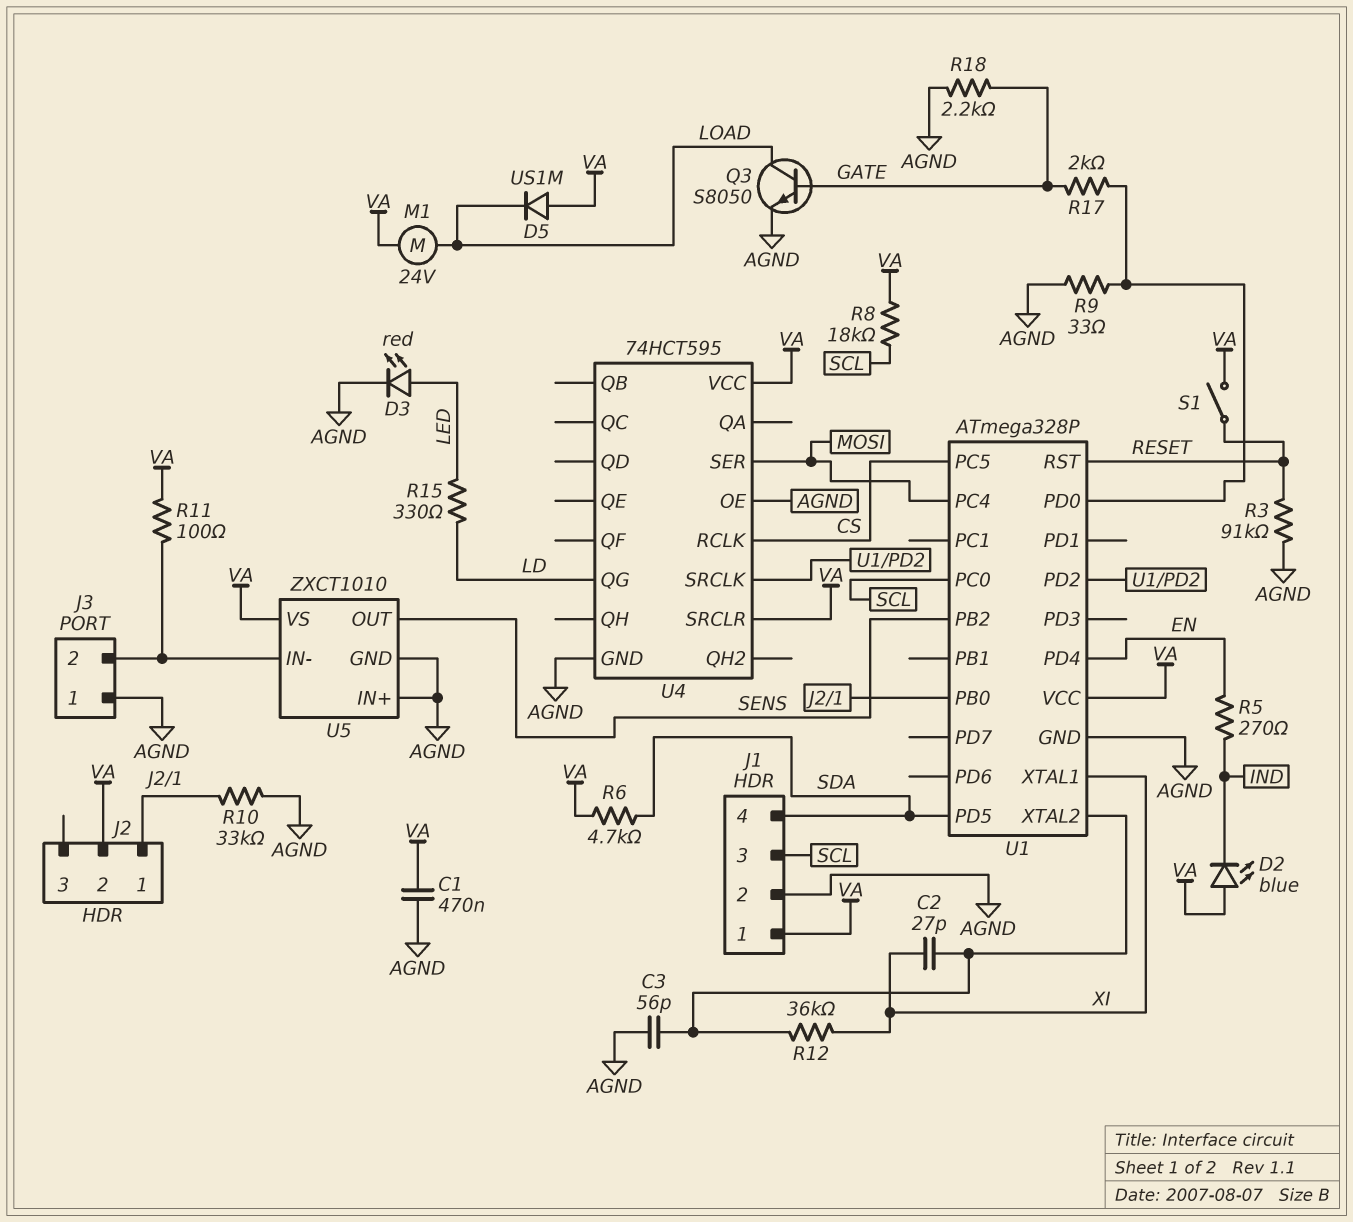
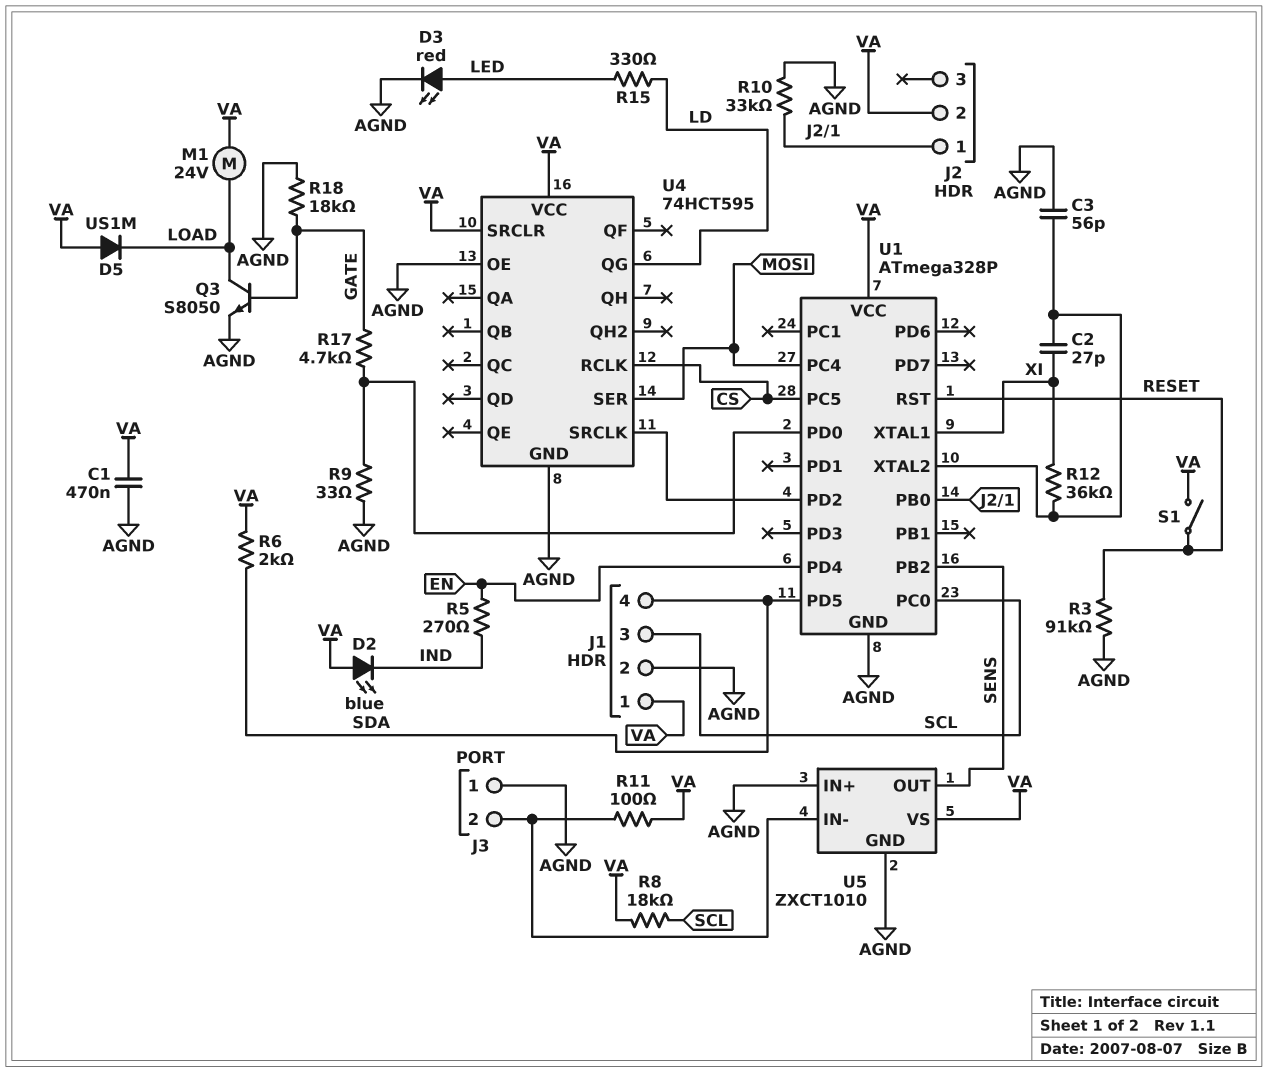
R6: 4.7k (SDA, VA) -> 2k (SDA, VA)
R17: 2k (GATE, U1/PD0) -> 4.7k (GATE, U1/PD0)
R18: 2.2k (AGND, GATE) -> 18k (AGND, GATE)

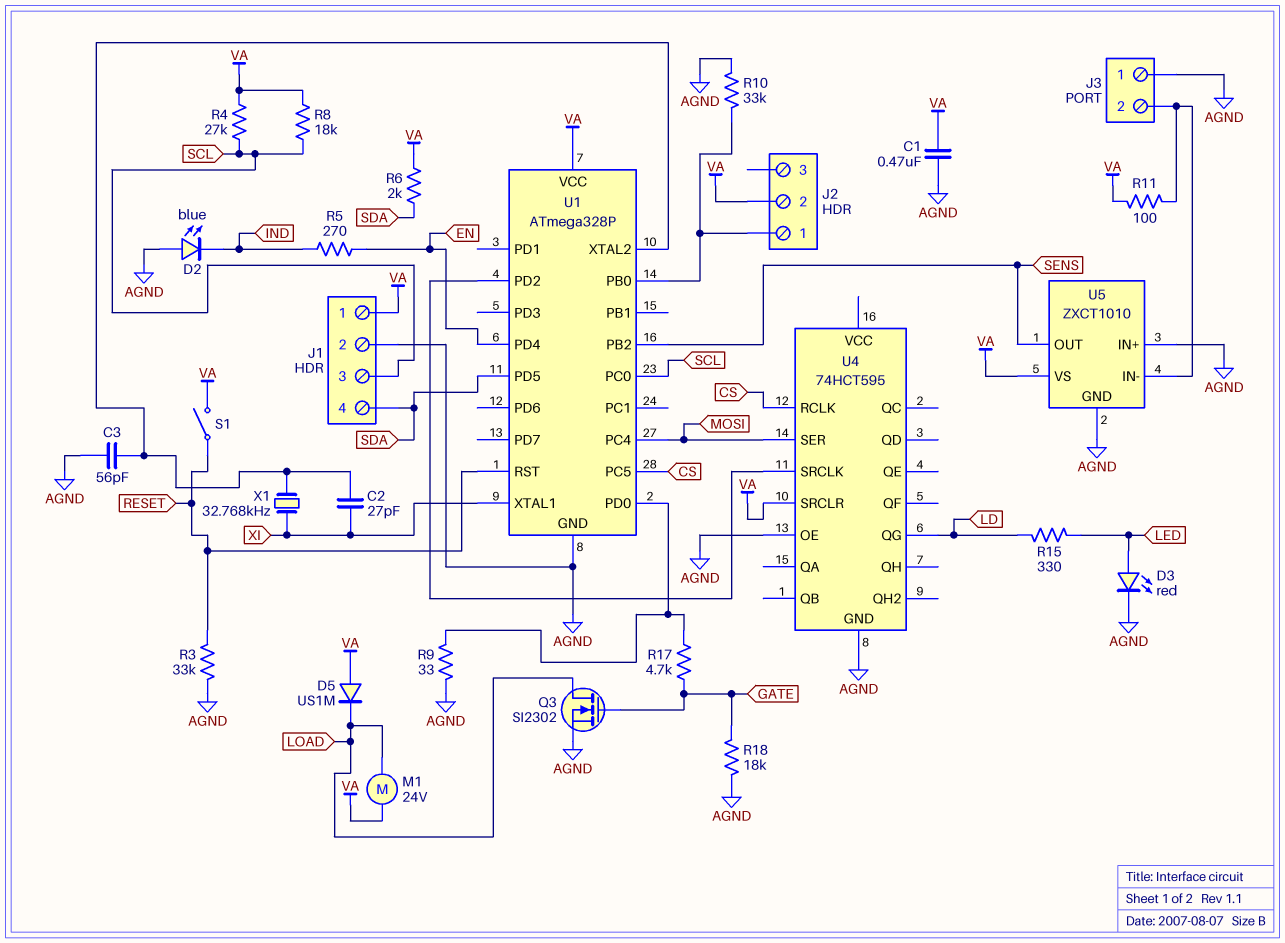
D2: LED blue (A VA, K IND) -> LED blue (A AGND, K IND)
Q3: NPN S8050 (B GATE, C LOAD, E AGND) -> NMOS SI2302 (G GATE, D LOAD, S AGND)
R3: 91k (AGND, RESET) -> 33k (AGND, RESET)
R4: none -> 27k (SCL, VA)
R12: 36k (U1/XTAL2, XI) -> none
U4 pin VCC: VA -> none
X1: none -> 32.768kHz (U1/XTAL2, XI)

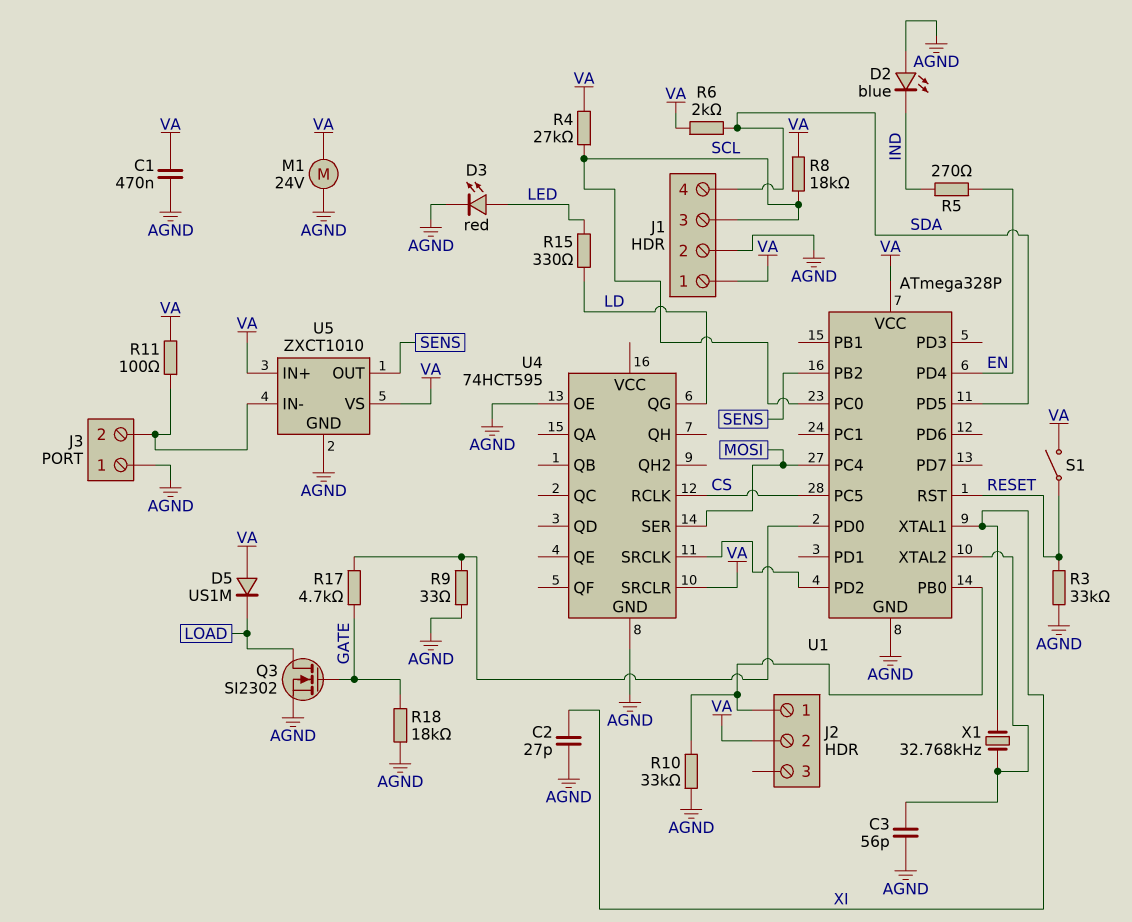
C2: 27pF (U1/XTAL2, XI) -> 27pF (AGND, XI)
M1: motor 24V (LOAD, VA) -> motor 24V (AGND, VA)
U5 pin IN+: AGND -> VA

